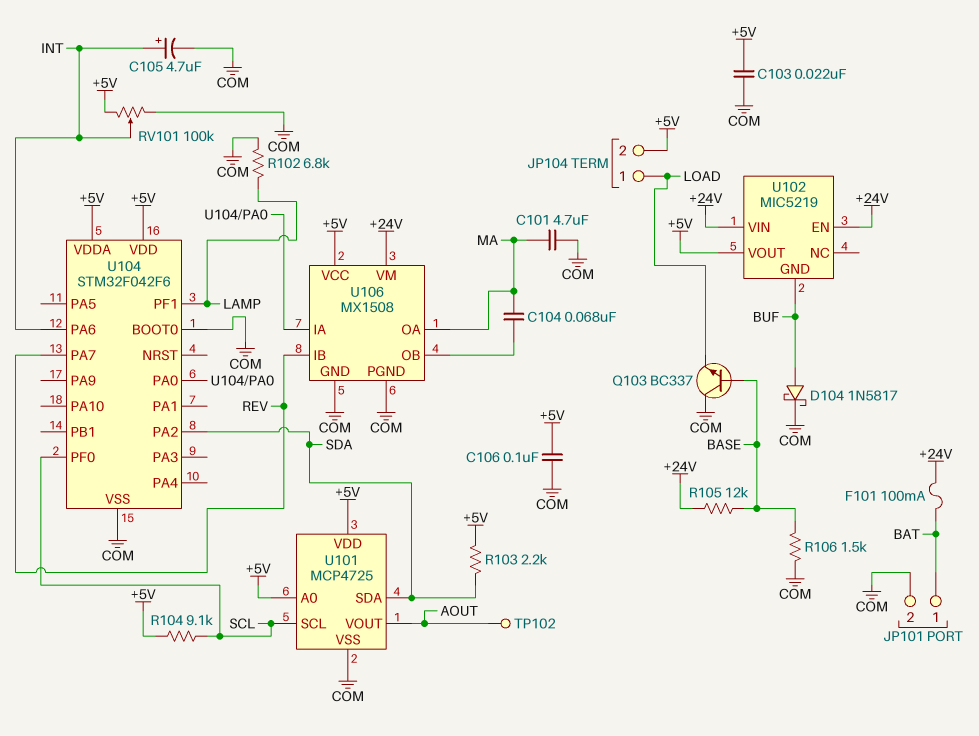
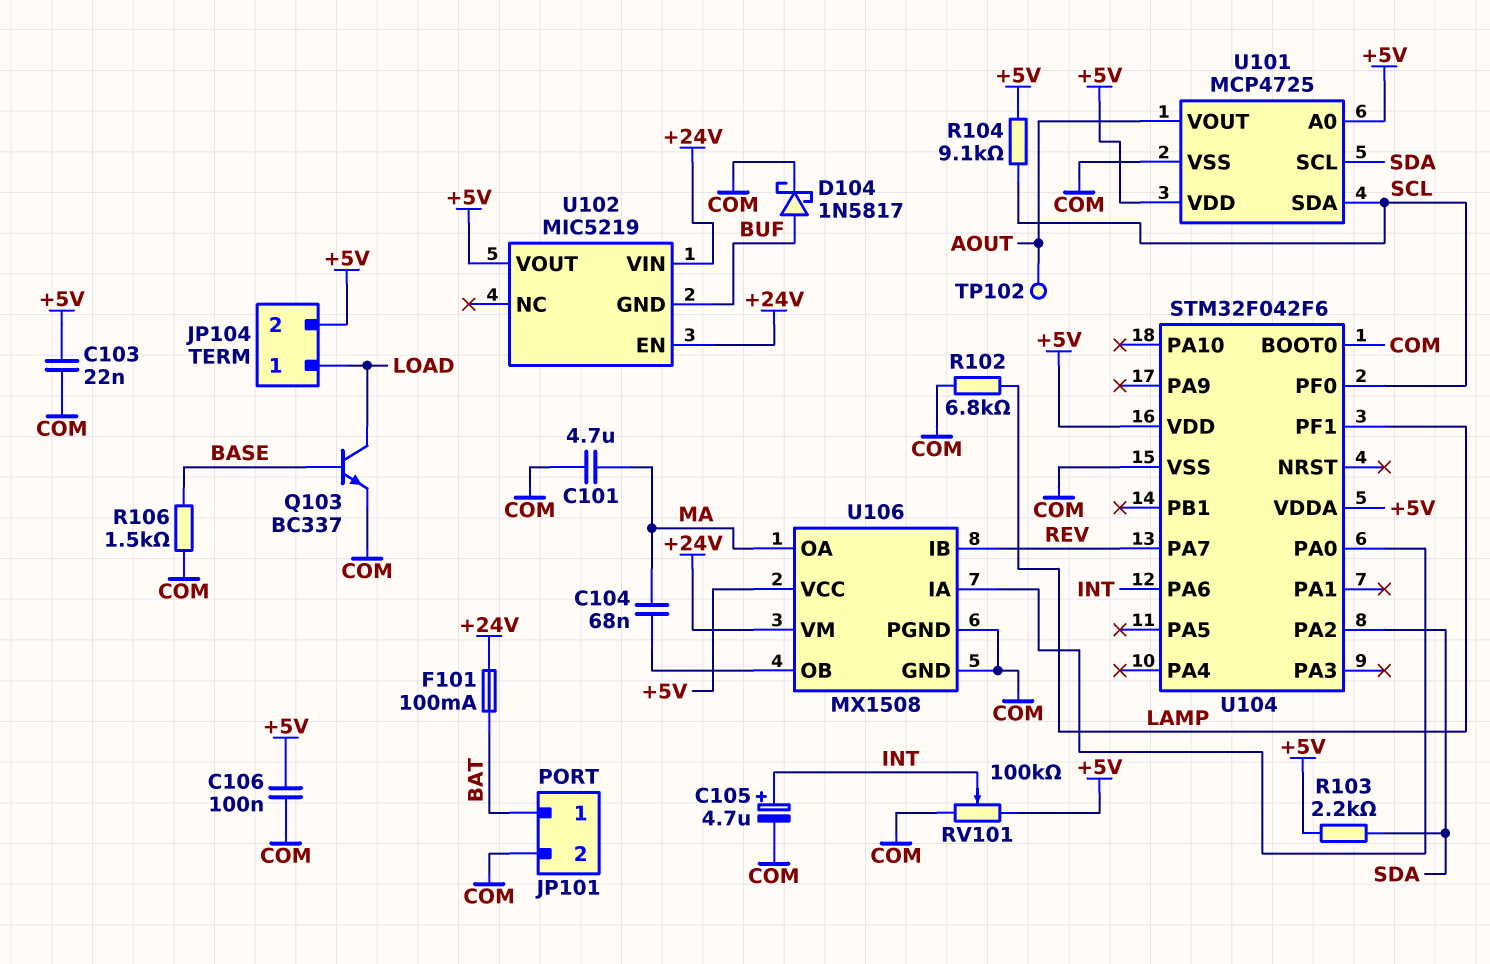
Q103: NPN BC337 (B BASE, C COM, E LOAD) -> NPN BC337 (B BASE, C LOAD, E COM)
R105: 12k (+24V, BASE) -> none
U101 pin SCL: SCL -> SDA
U101 pin SDA: SDA -> SCL

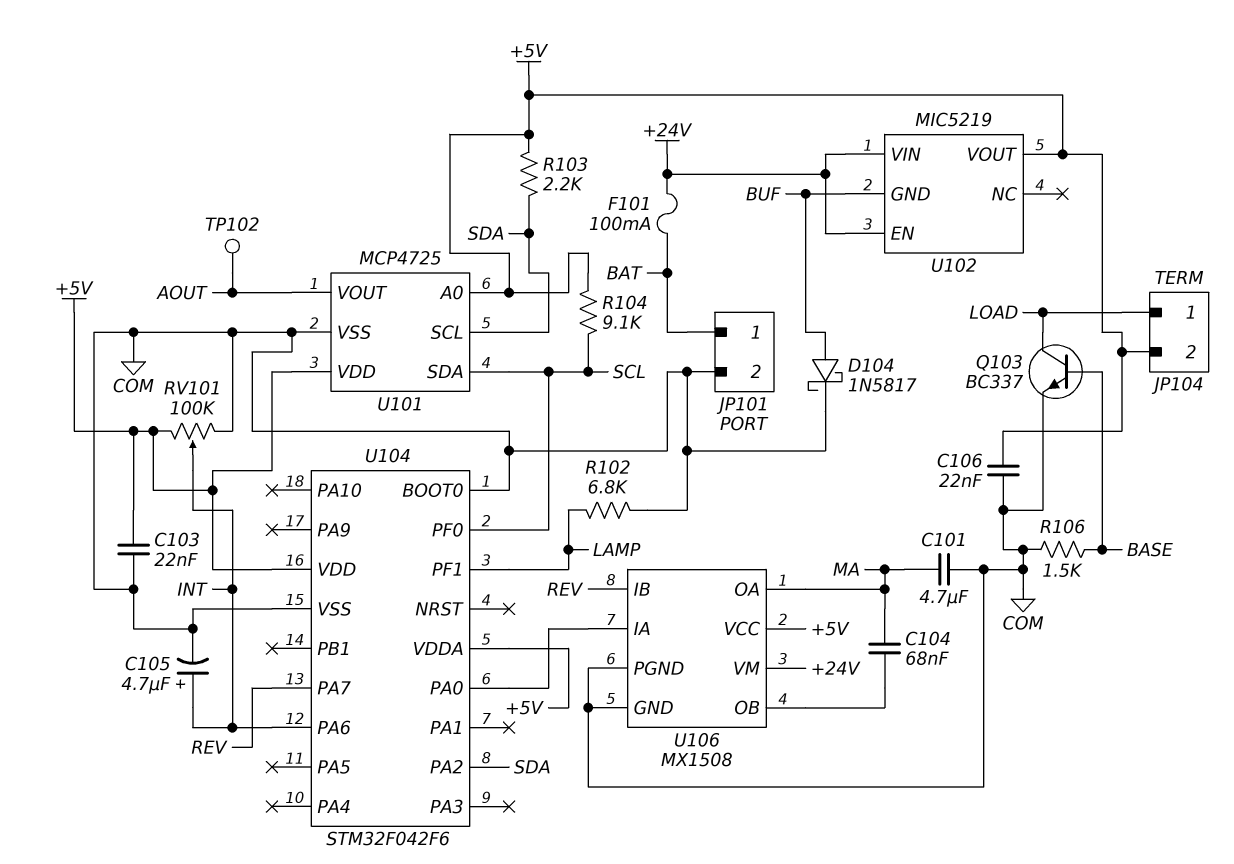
C106: 100nF (+5V, COM) -> 22nF (+5V, COM)

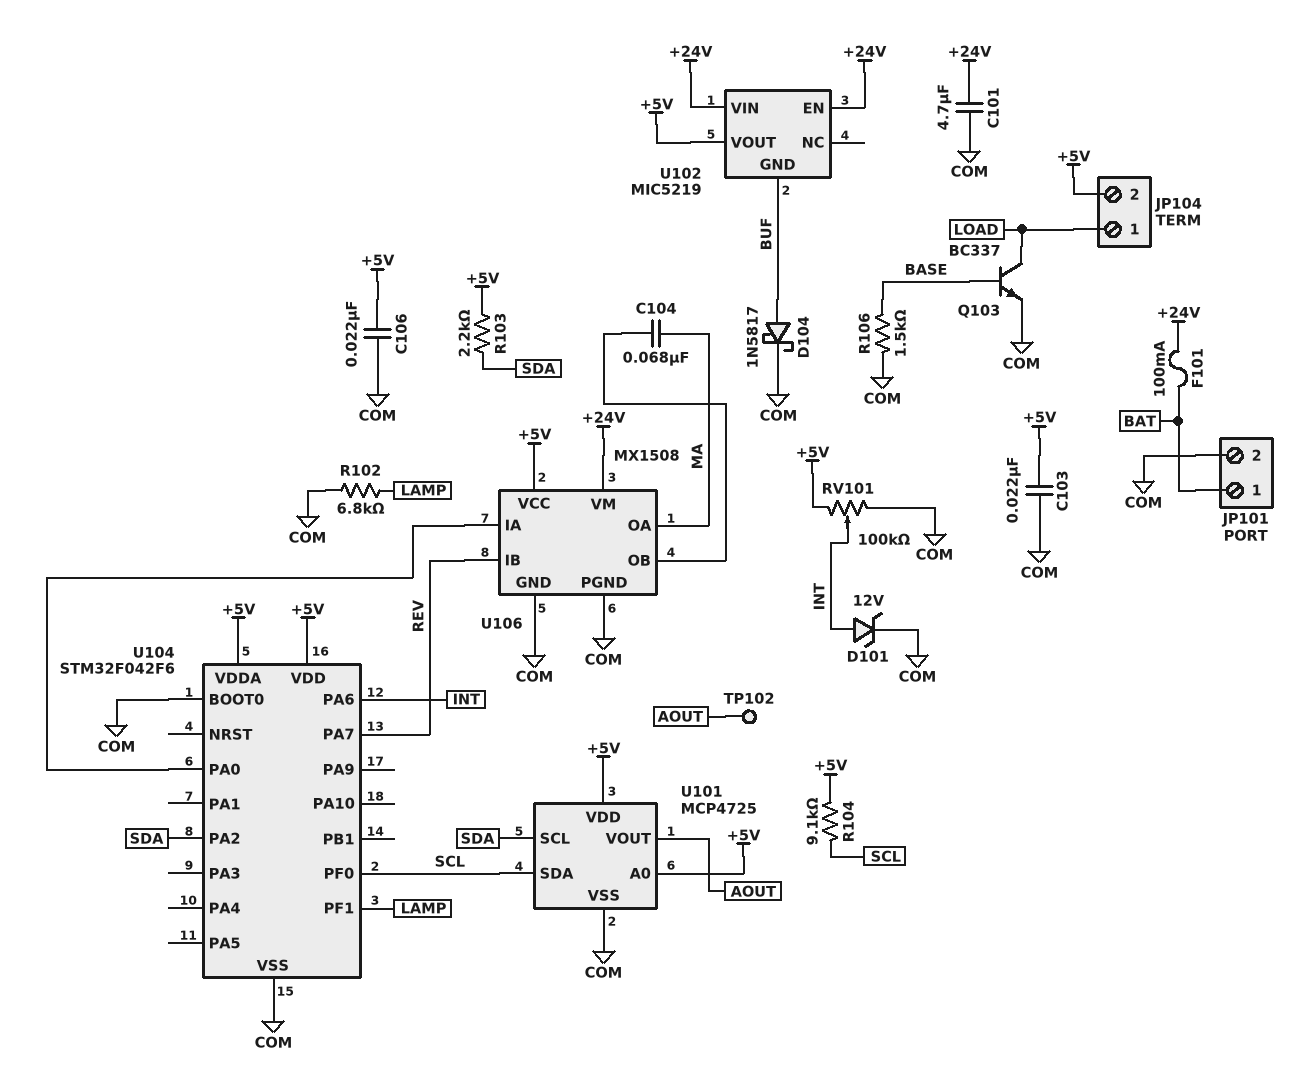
C101: 4.7uF (COM, MA) -> 4.7uF (+24V, COM)
C105: 4.7uF (plus INT, minus COM) -> none
D101: none -> zener 12V (A INT, K COM)

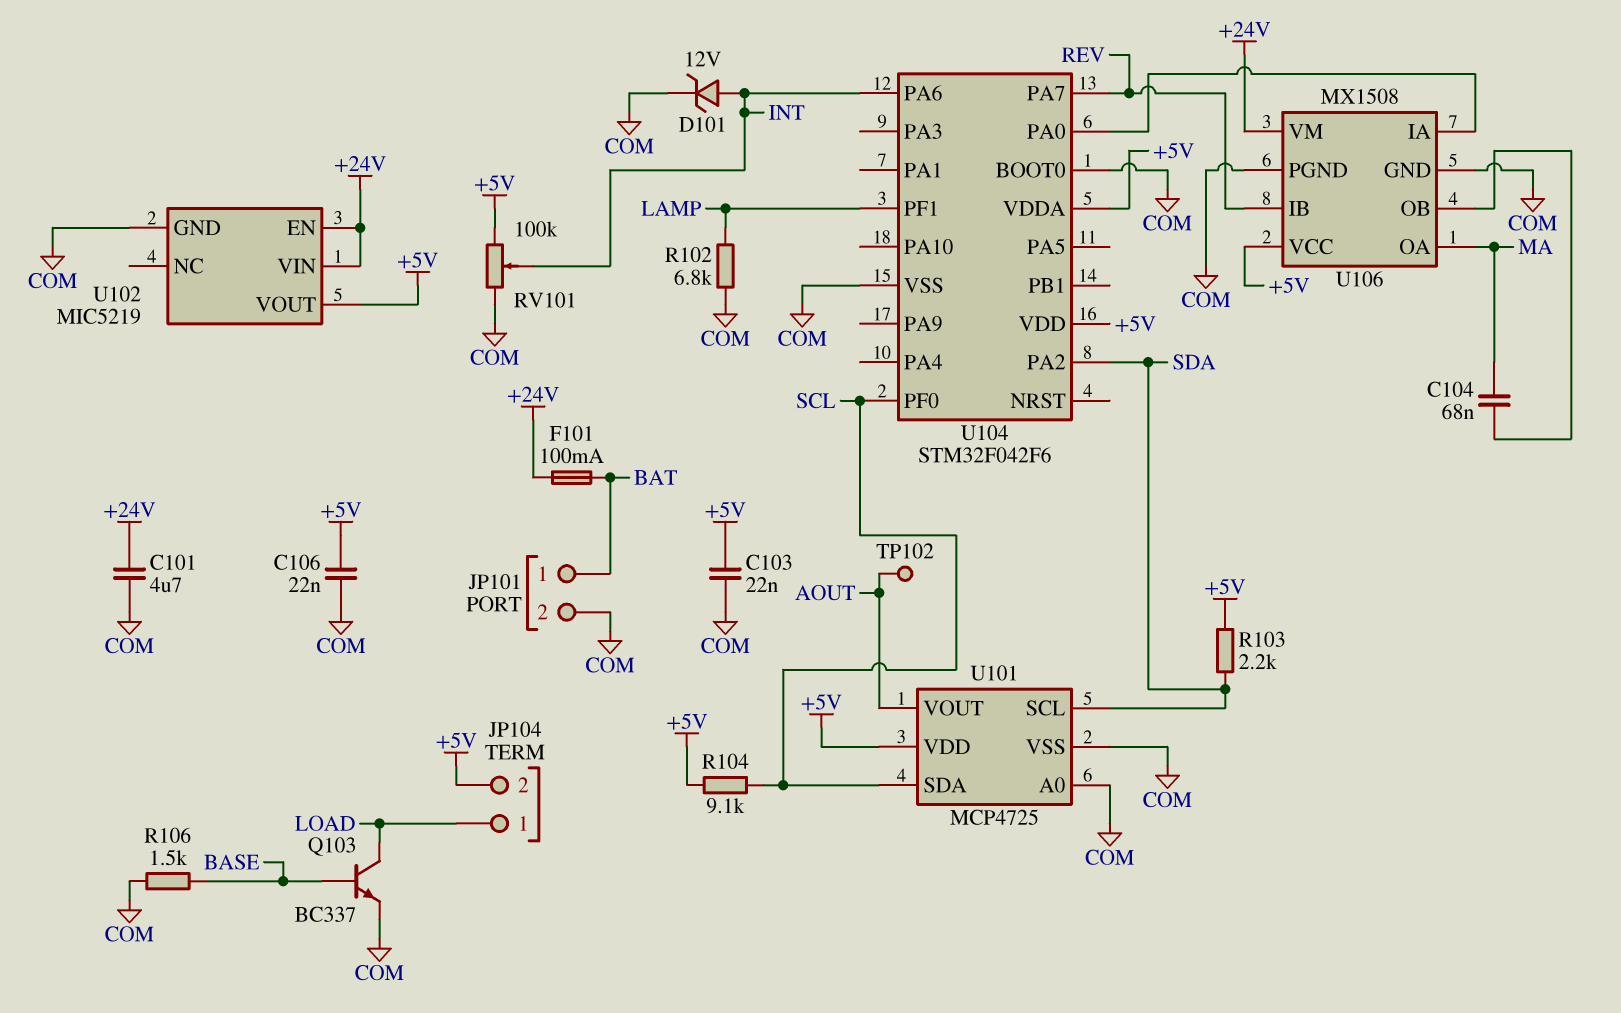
D104: schottky 1N5817 (A BUF, K COM) -> none
U101 pin A0: +5V -> COM
U102 pin GND: BUF -> COM

